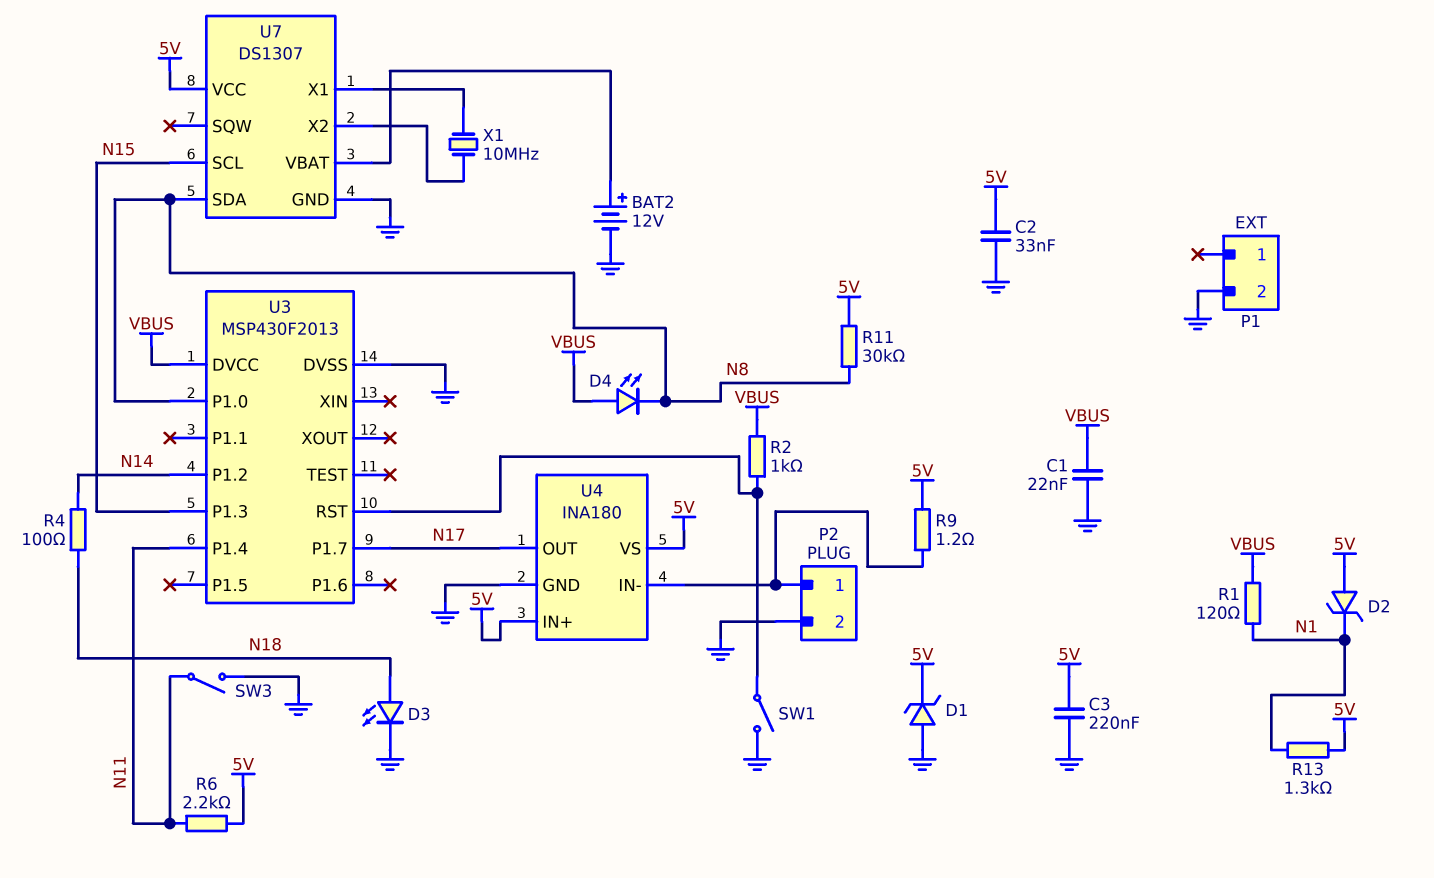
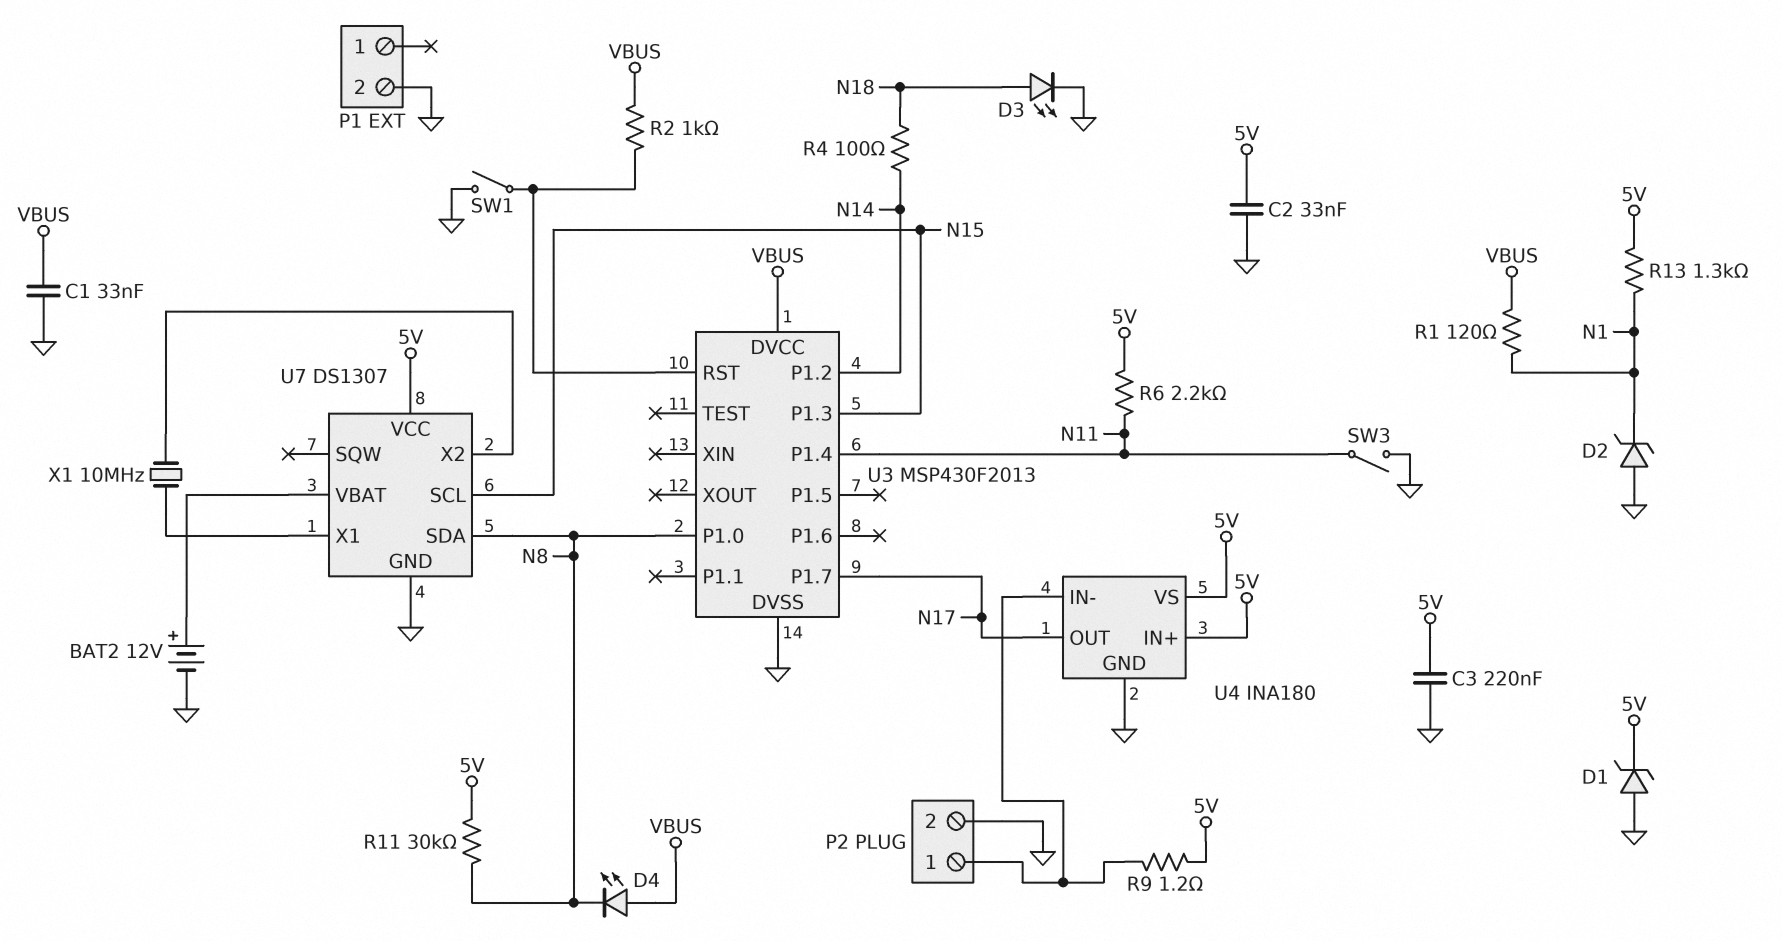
C1: 22nF (GND, VBUS) -> 33nF (GND, VBUS)
D2: zener (A 5V, K N1) -> zener (A GND, K N1)

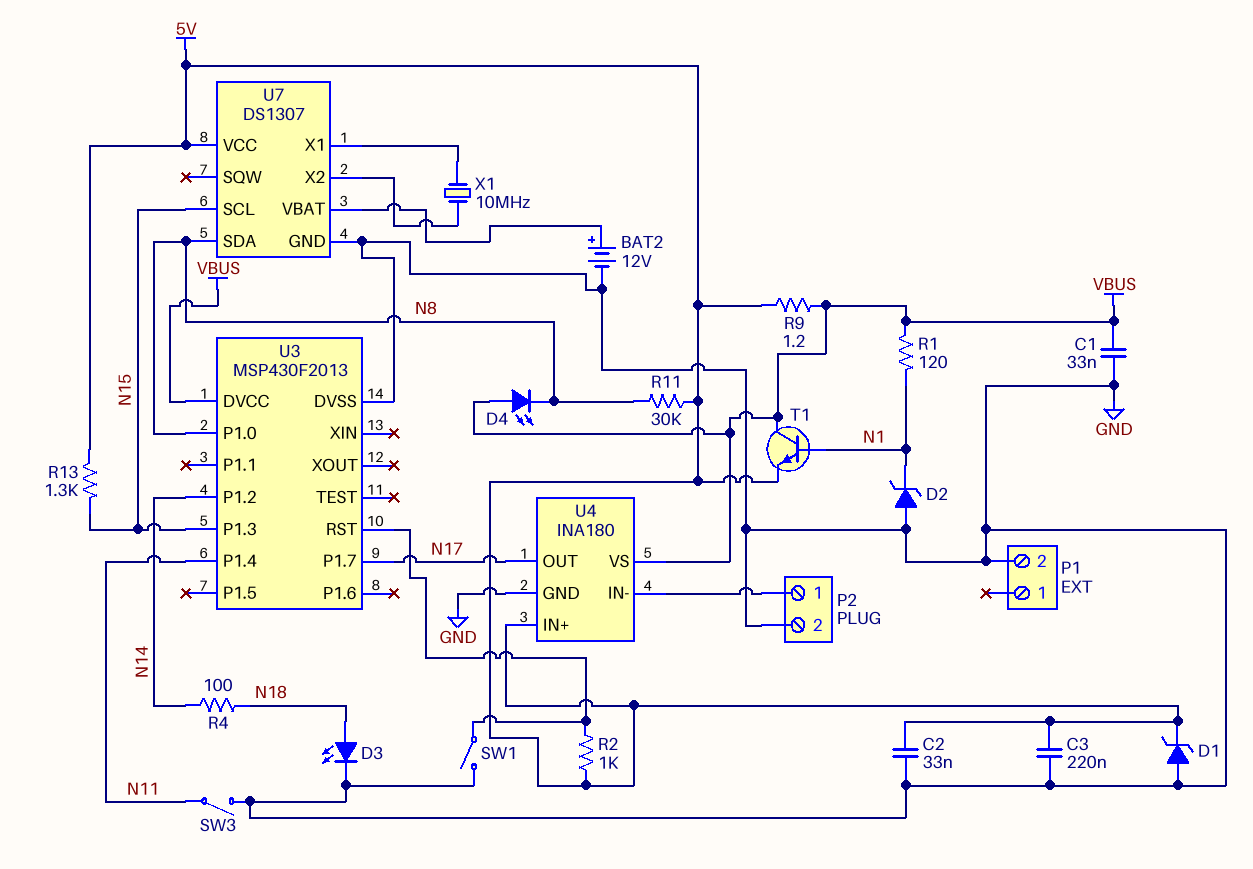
R2: 1k (U3/RST, VBUS) -> 1k (5V, U3/RST)
R6: 2.2k (5V, N11) -> none
R9: 1.2 (5V, P2/1) -> 1.2 (5V, VBUS)
R13: 1.3k (5V, N1) -> 1.3k (5V, N15)
T1: none -> NPN (B N1, C VBUS, E 5V)
U4 pin VS: 5V -> VBUS

